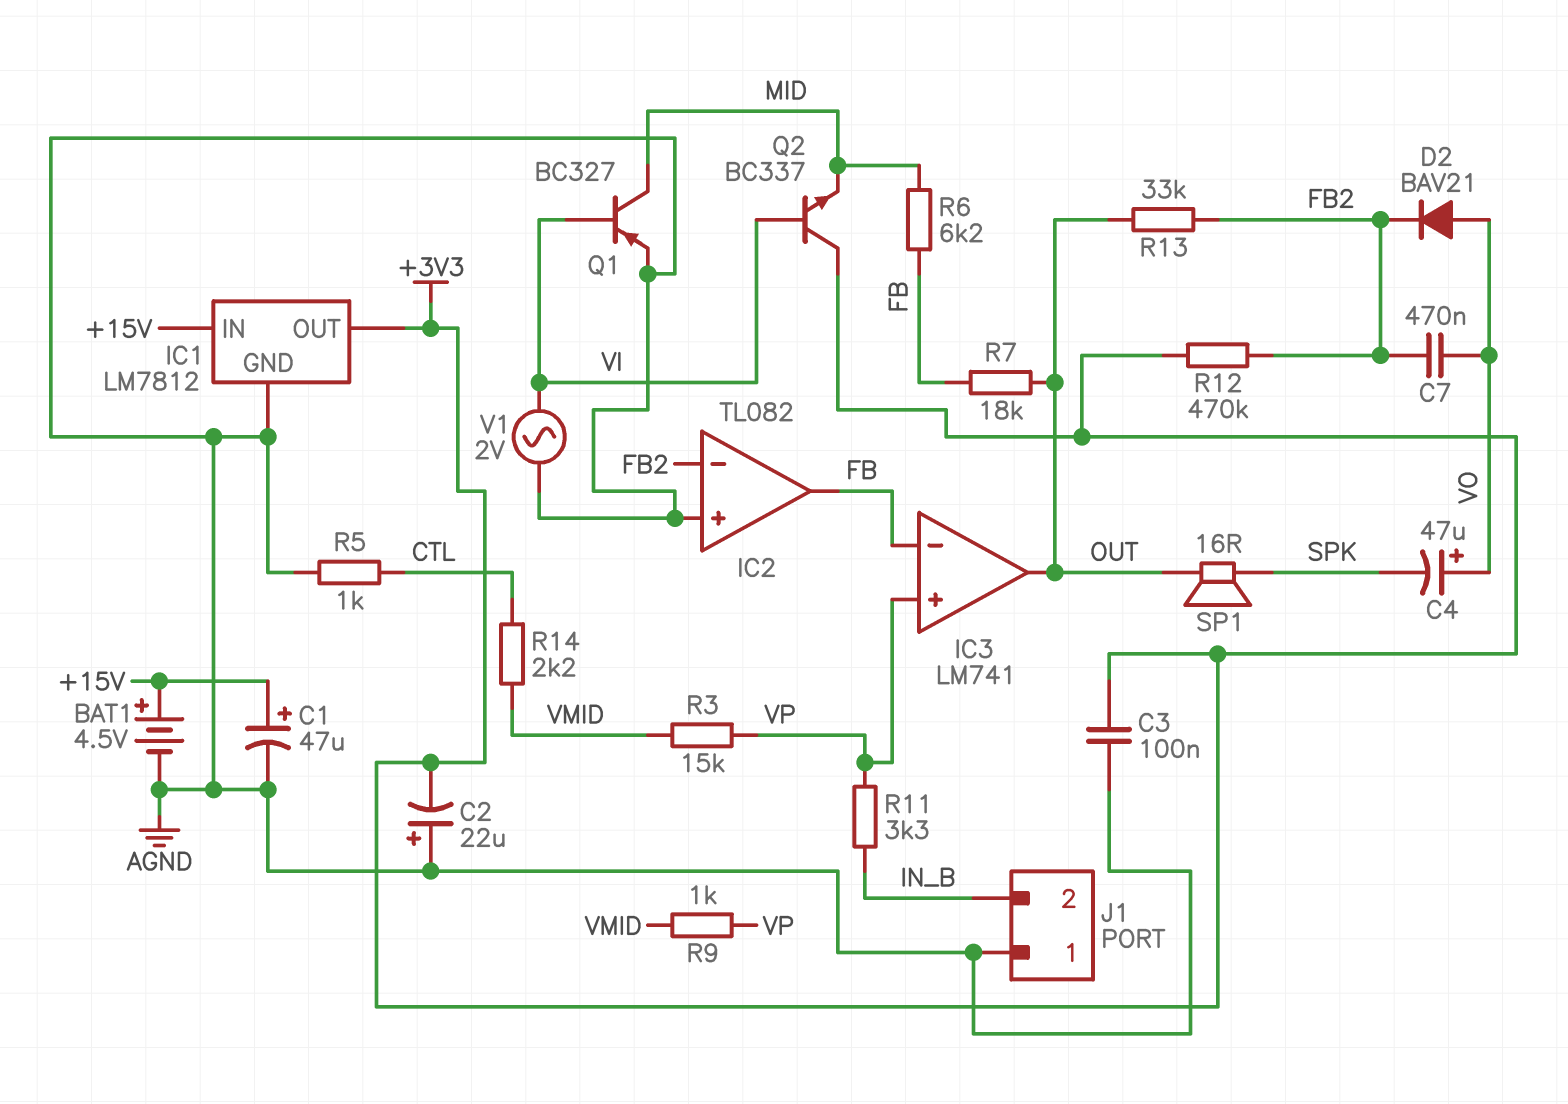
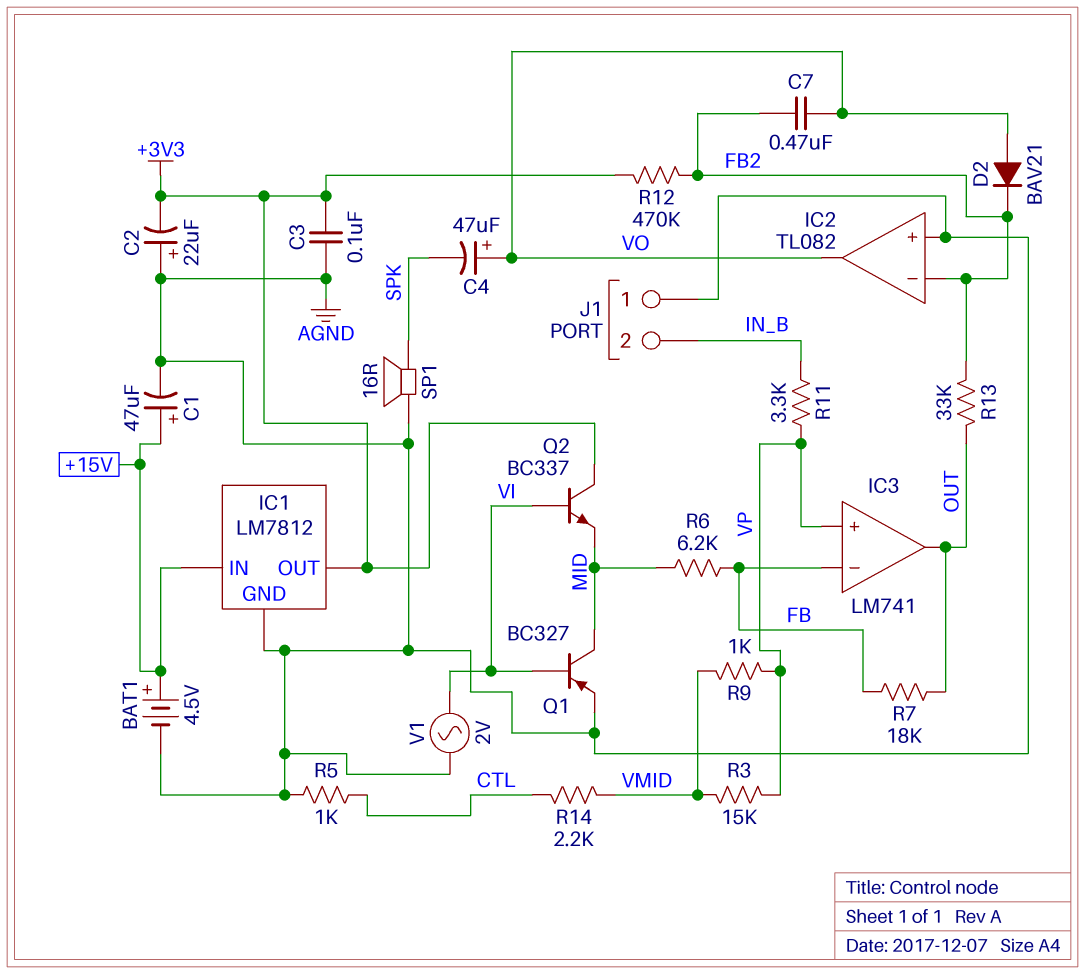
IC2 pin out: FB -> VO
SP1: speaker 16R (OUT, SPK) -> speaker 16R (AGND, SPK)

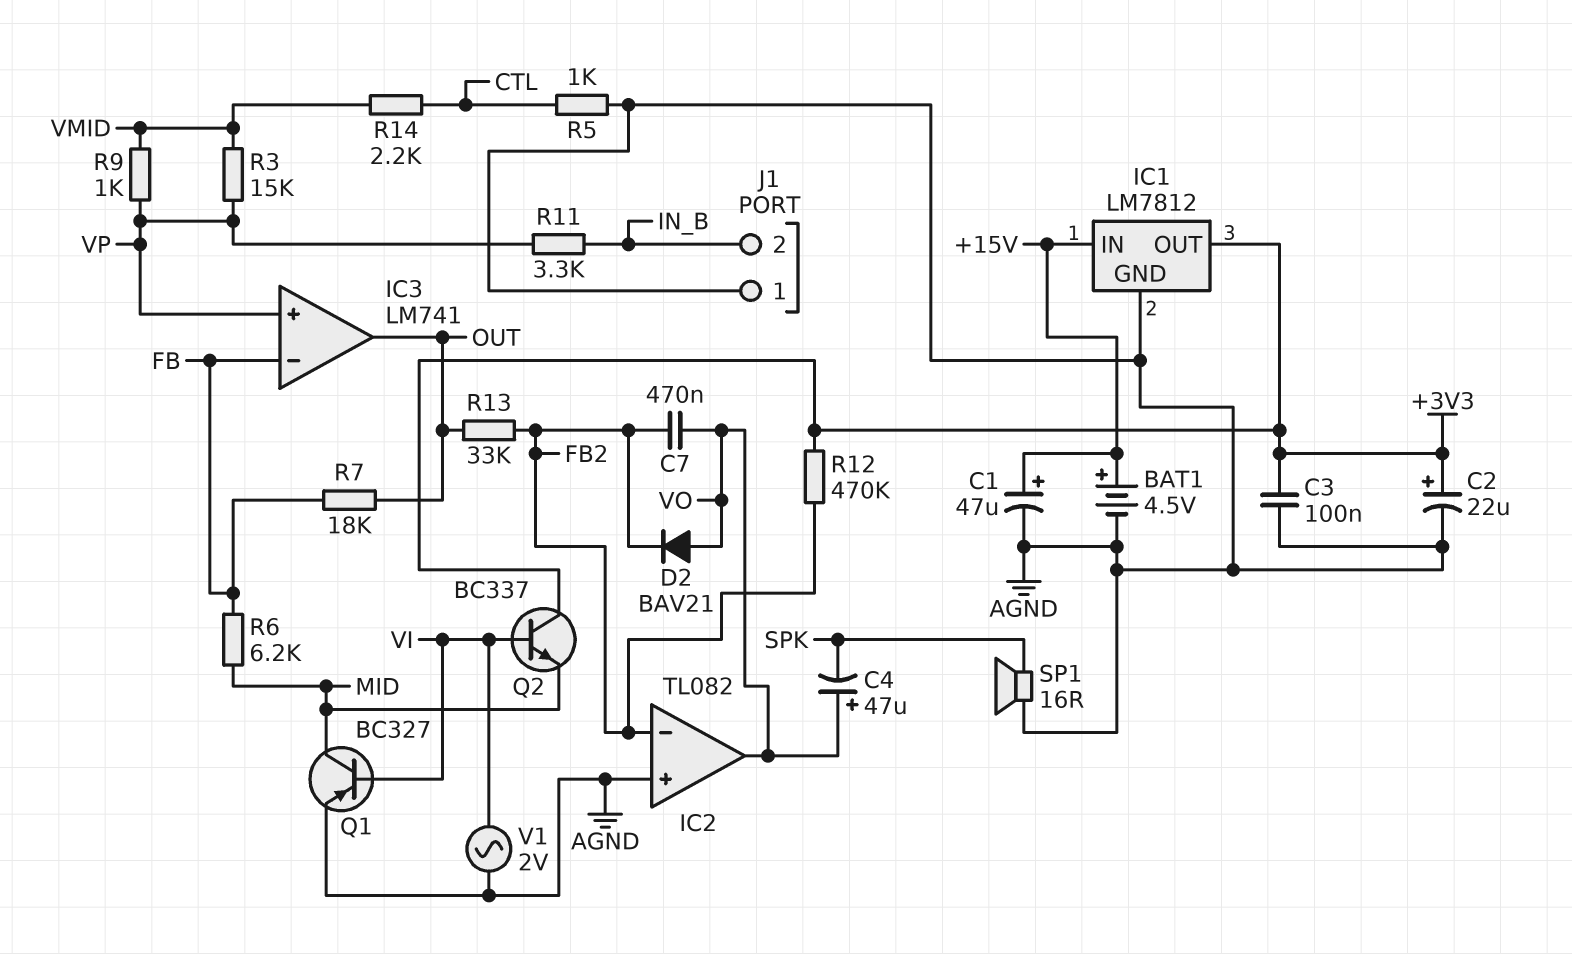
C2: 22uF (plus AGND, minus +3V3) -> 22uF (plus +3V3, minus AGND)

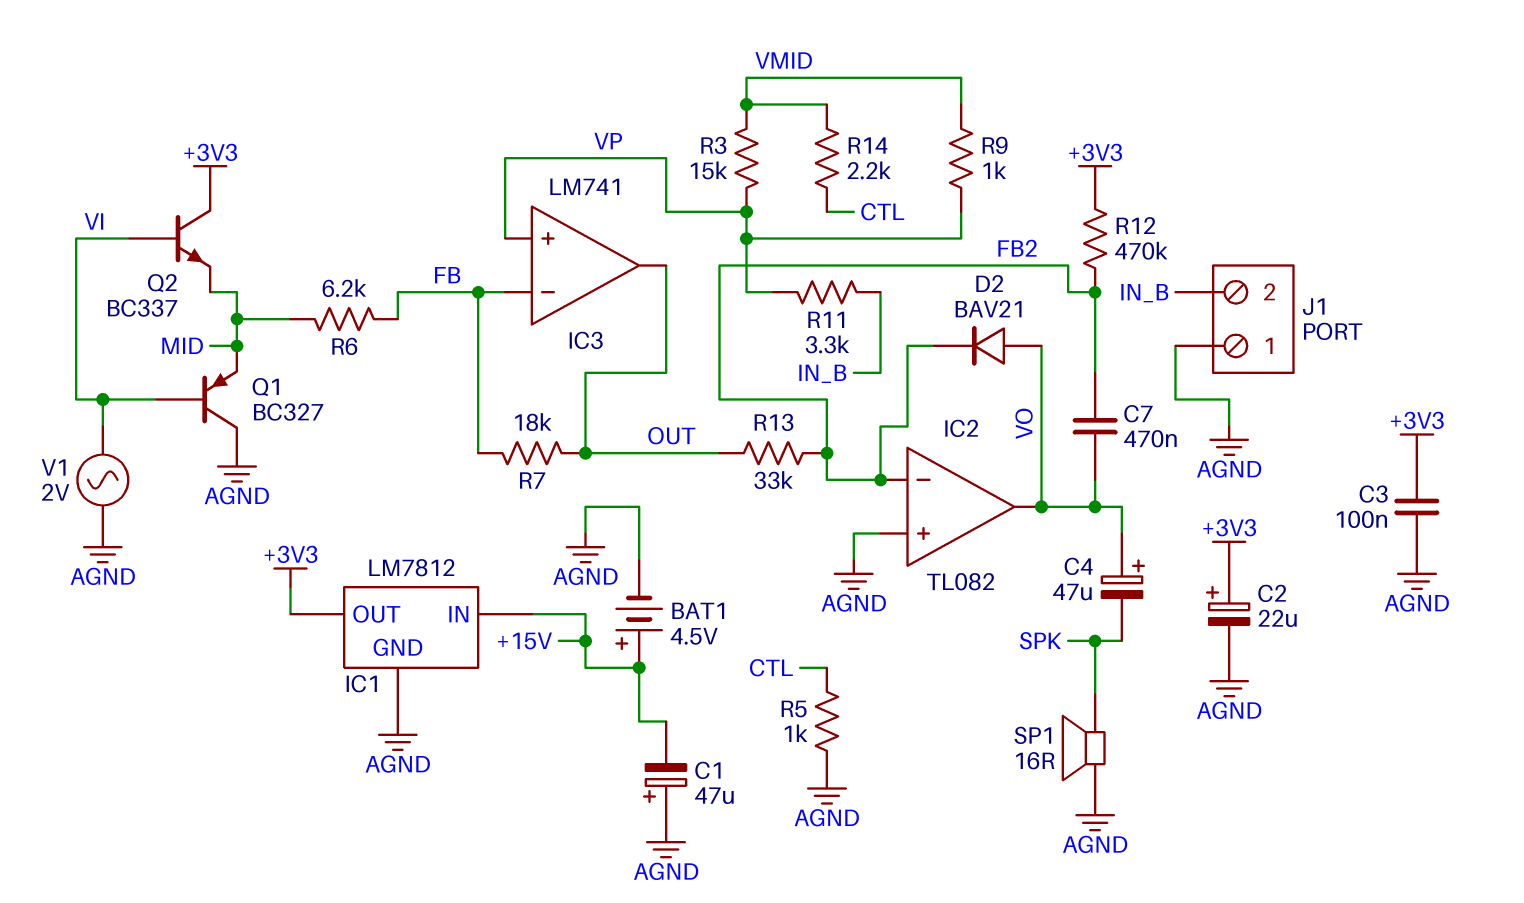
C1: 47uF (plus +15V, minus AGND) -> 47uF (plus AGND, minus +15V)
Q1: PNP BC327 (B VI, C MID, E AGND) -> PNP BC327 (B VI, C AGND, E MID)

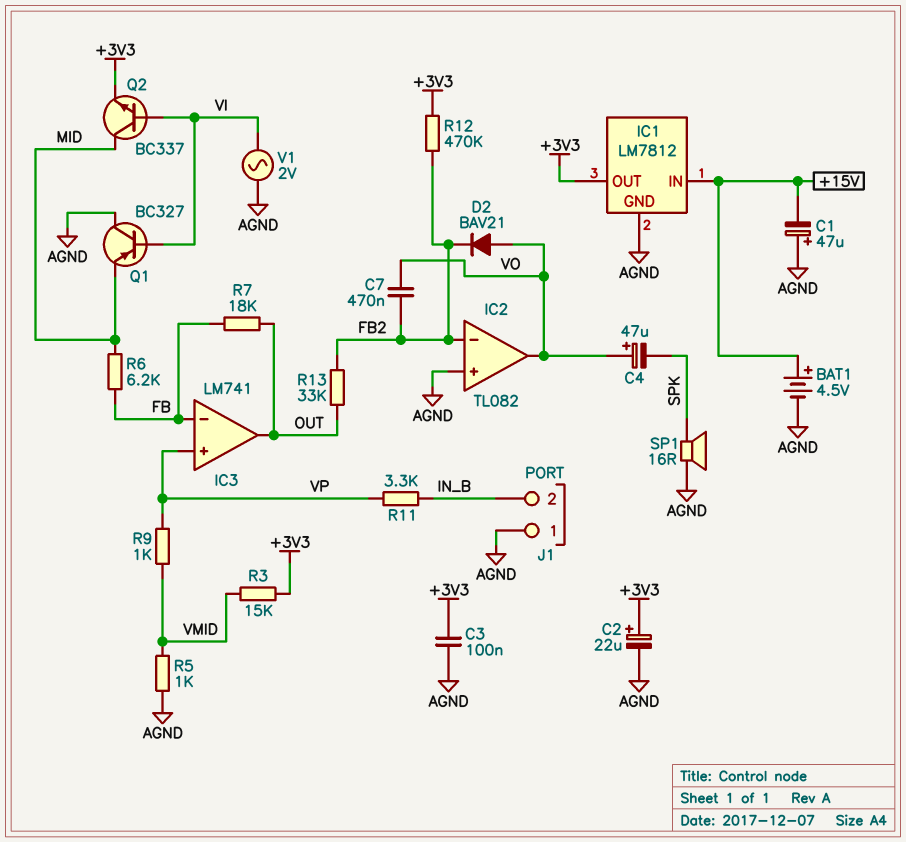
Q2: NPN BC337 (B VI, C +3V3, E MID) -> NPN BC337 (B VI, C MID, E +3V3)
R3: 15k (VMID, VP) -> 15k (+3V3, VMID)
R5: 1k (AGND, CTL) -> 1k (AGND, VMID)
R14: 2.2k (CTL, VMID) -> none

